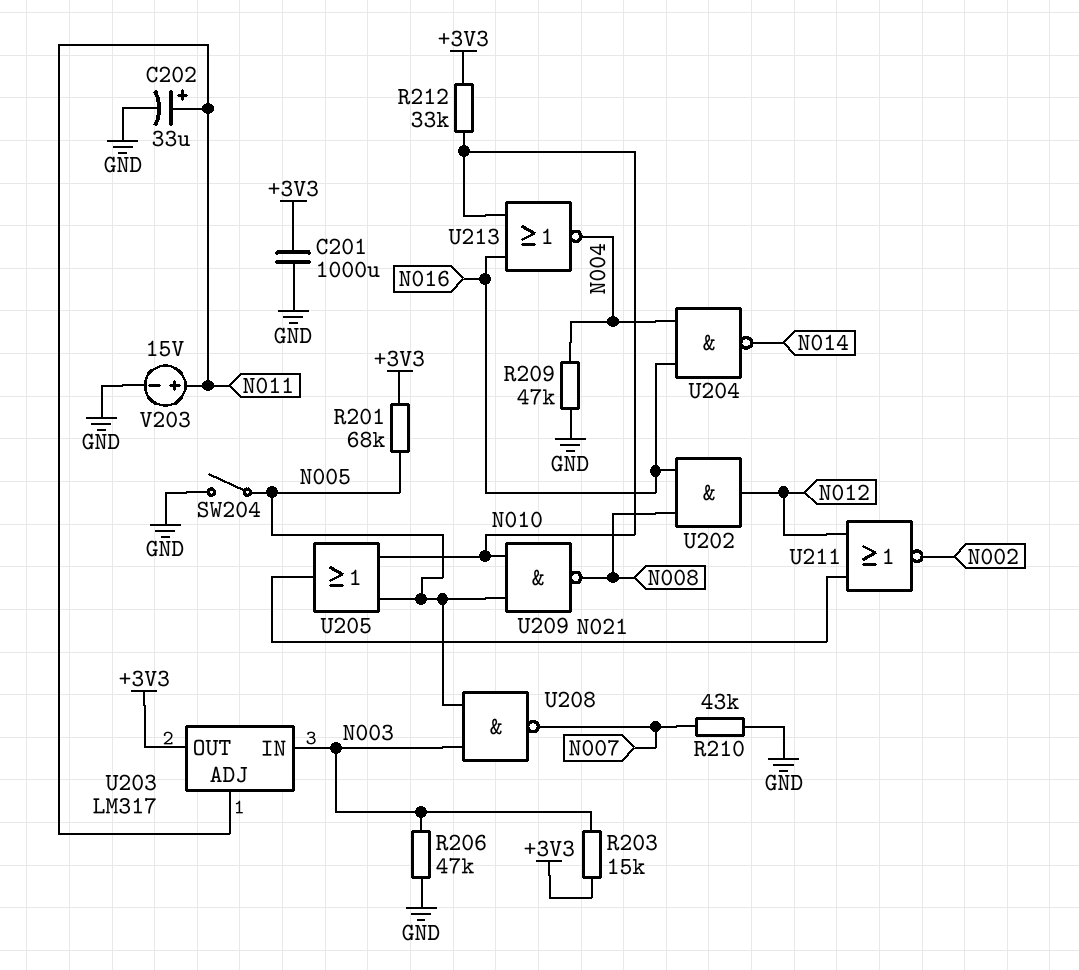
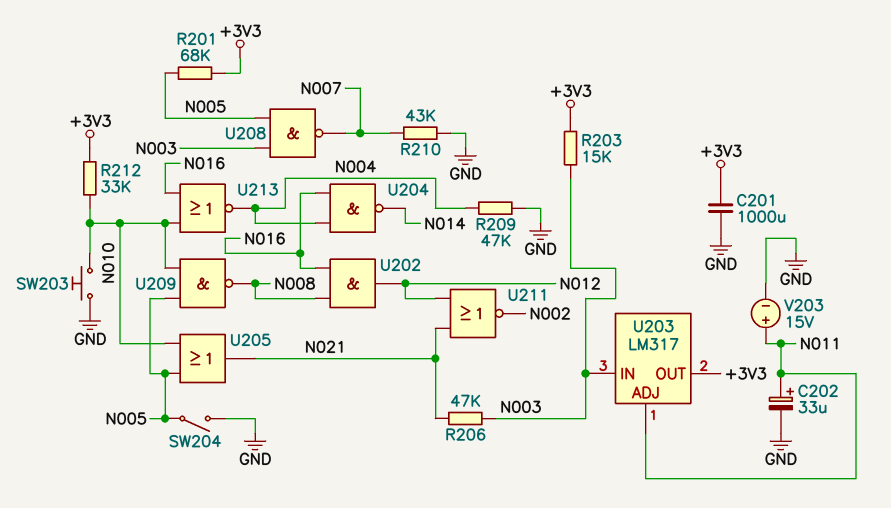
R206: 47k (GND, N003) -> 47k (N003, N021)
SW203: none -> button (GND, N010)

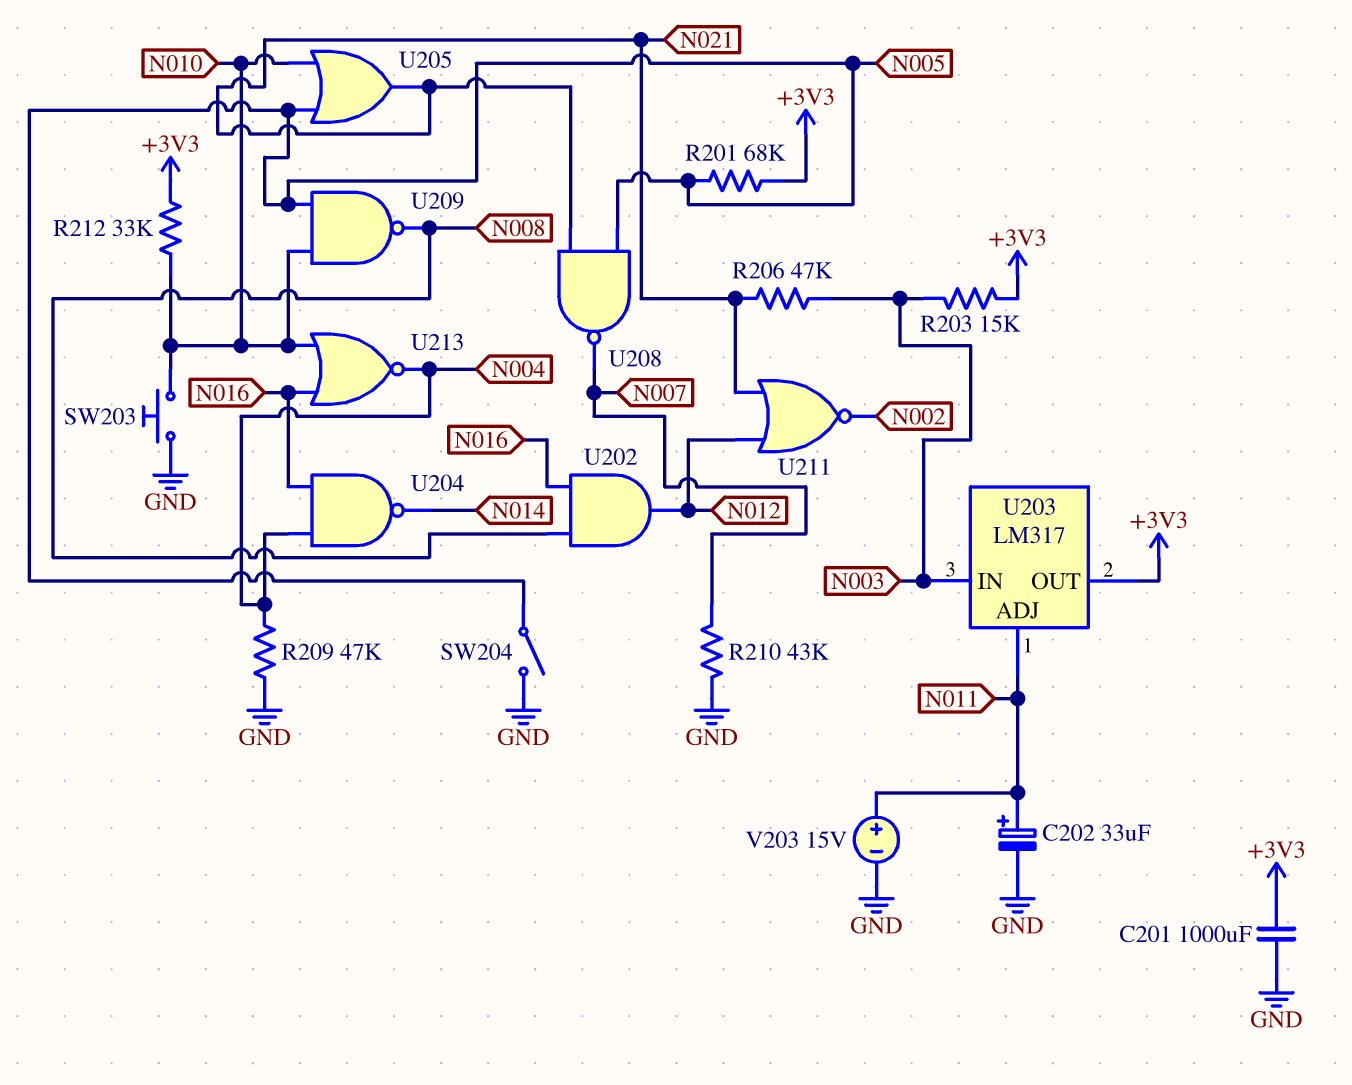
U208: NAND (in N003, in N005, out N007) -> NAND (in N005, in N021, out N007)

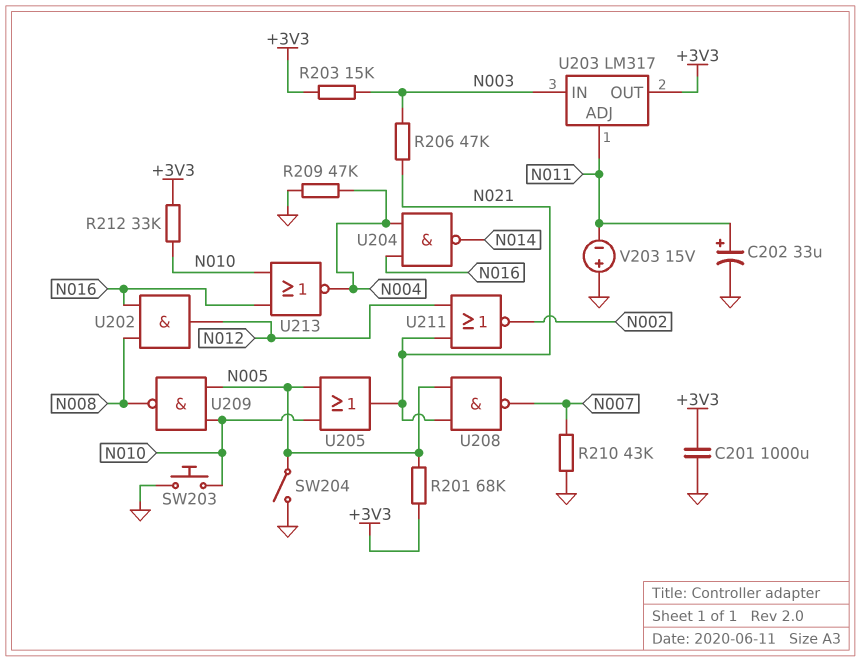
V203: 15V (plus N011, minus GND) -> 15V (plus GND, minus N011)

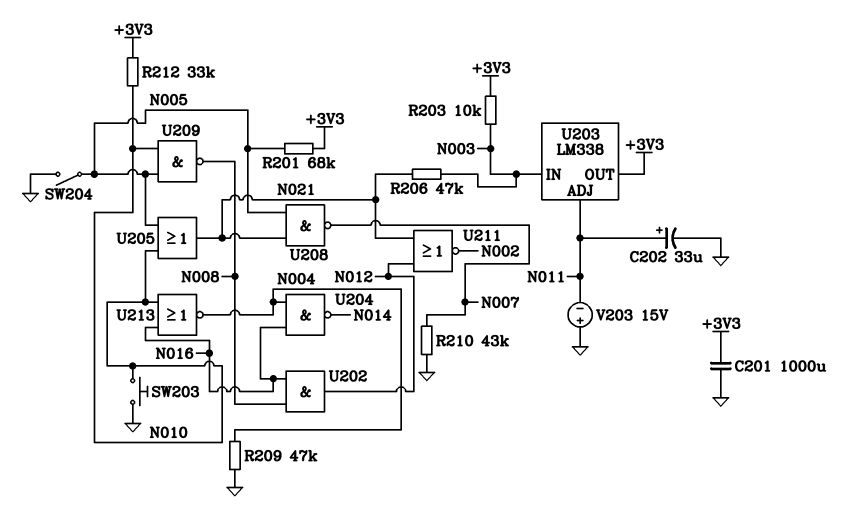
R203: 15k (+3V3, N003) -> 10k (+3V3, N003)
U203: LM317 -> LM338

